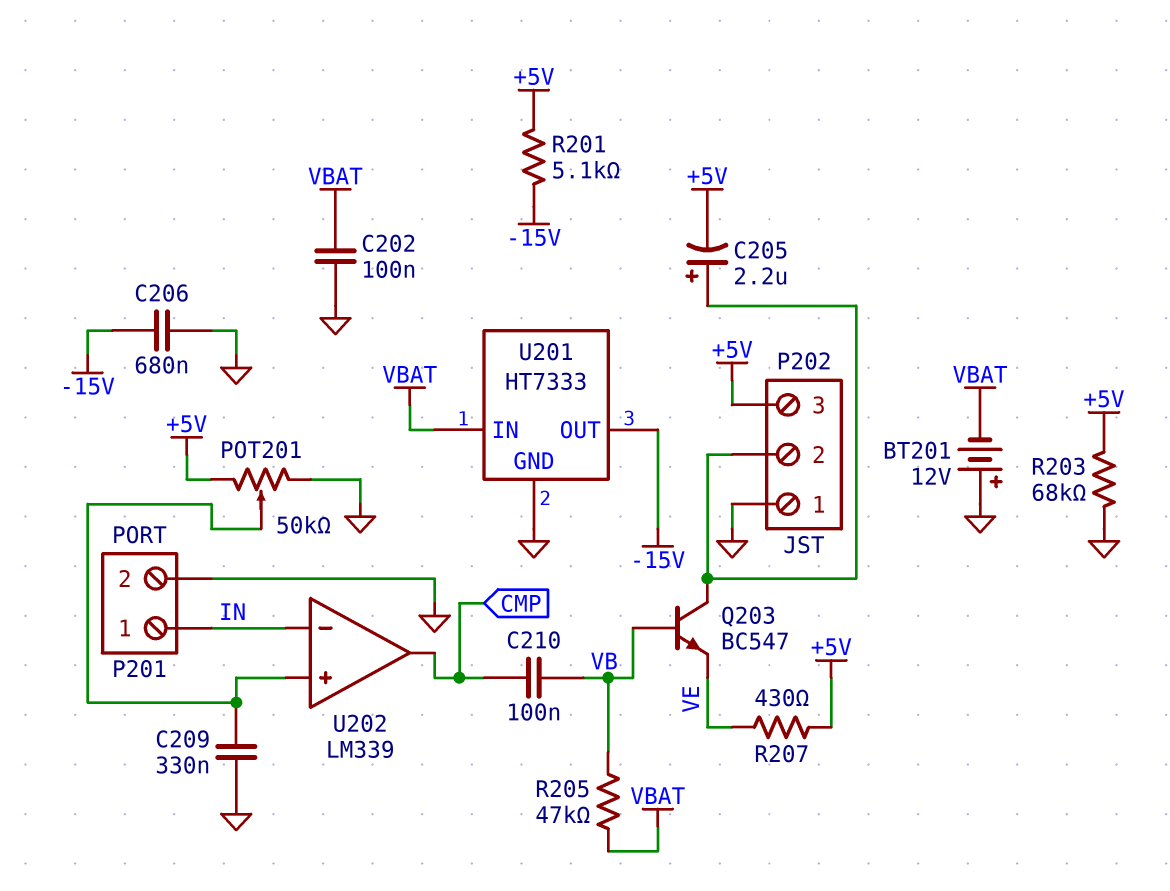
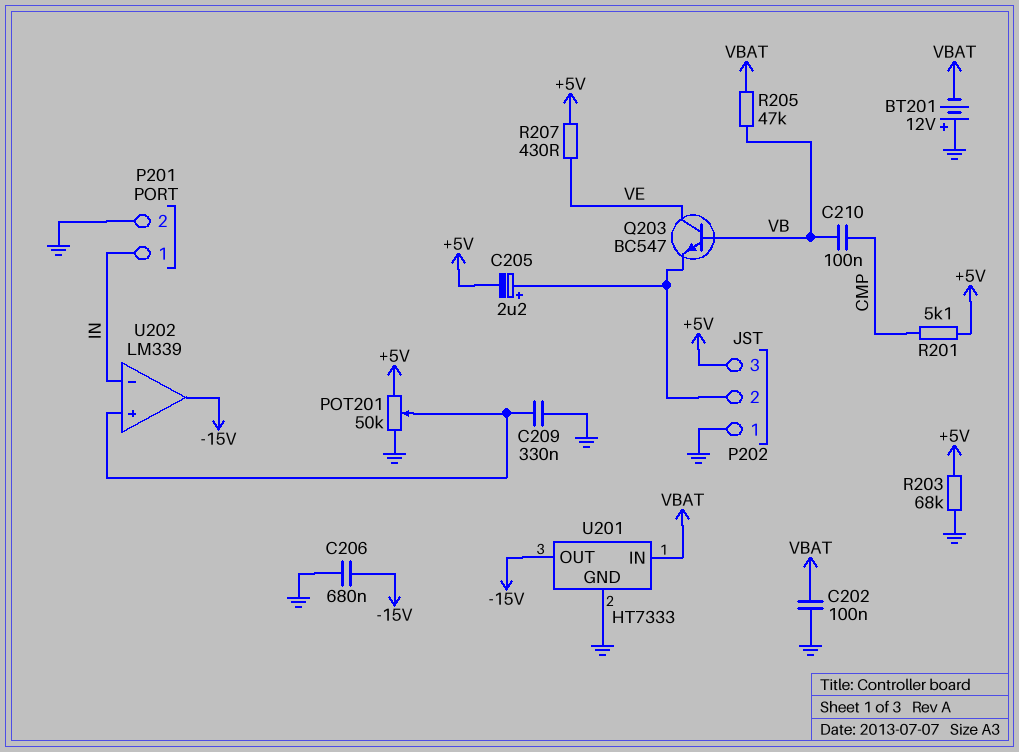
Q203: NPN BC547 (B VB, C P202/2, E VE) -> NPN BC547 (B VB, C VE, E P202/2)
R201: 5.1k (+5V, -15V) -> 5.1k (+5V, CMP)
U202 pin out: CMP -> -15V

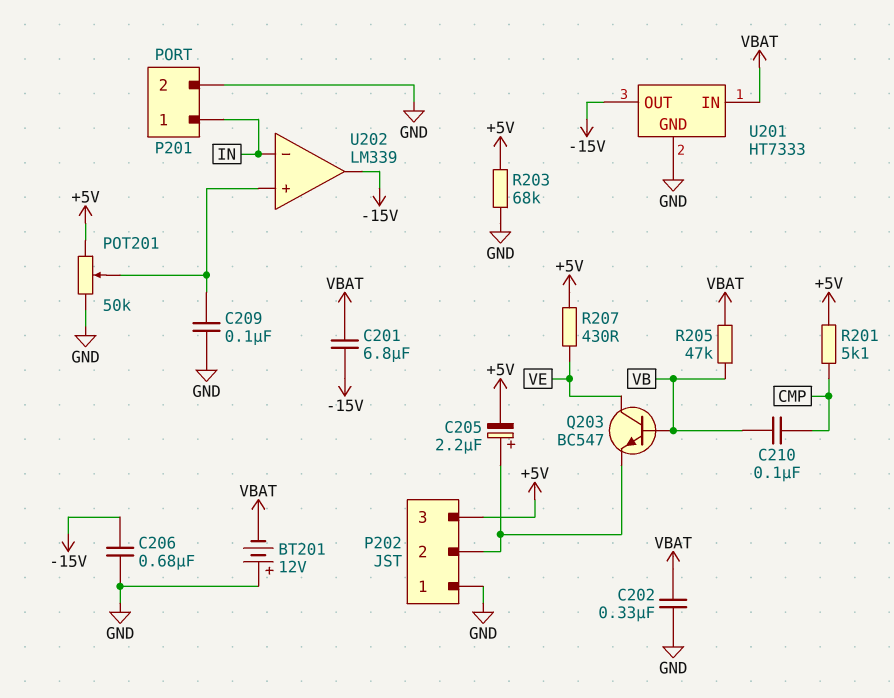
C201: none -> 6.8uF (-15V, VBAT)
C202: 100nF (GND, VBAT) -> 330nF (GND, VBAT)
C209: 330nF (GND, U202/in+) -> 100nF (GND, U202/in+)

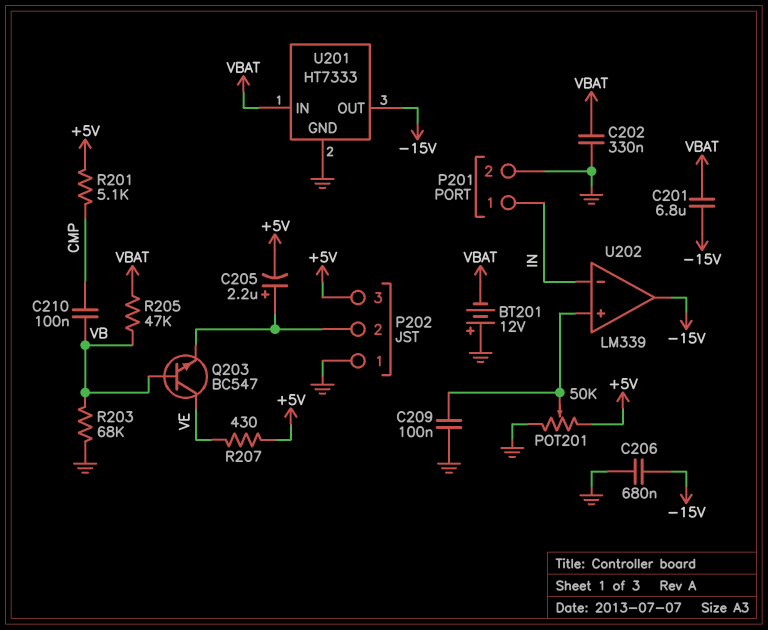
R203: 68k (+5V, GND) -> 68k (GND, VB)

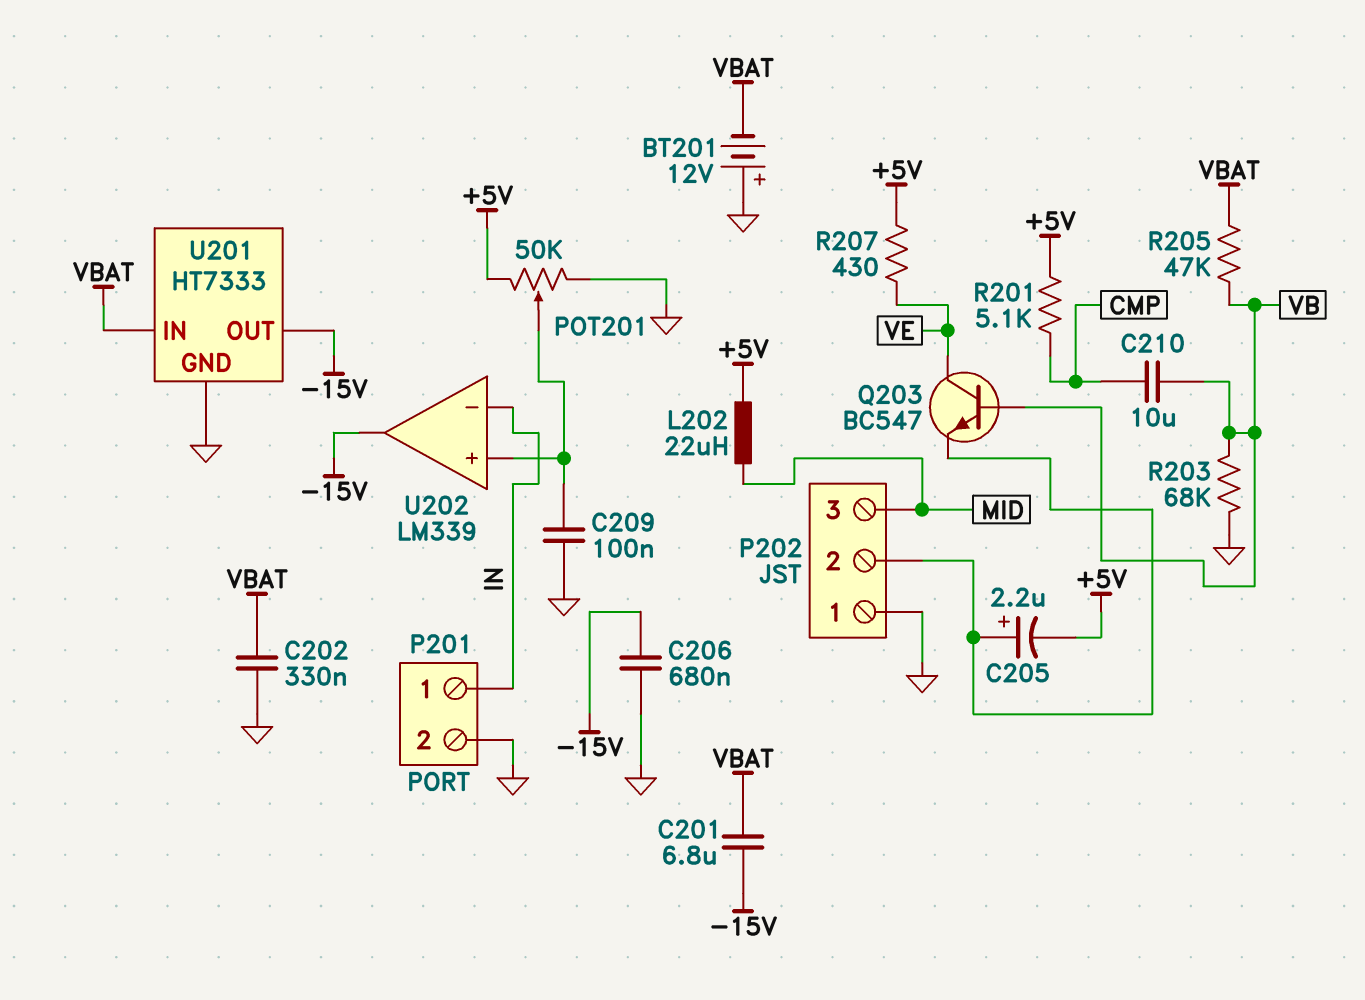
C210: 100nF (CMP, VB) -> 10uF (CMP, VB)
L202: none -> 22uH (+5V, MID)
P202 pin 3: +5V -> MID

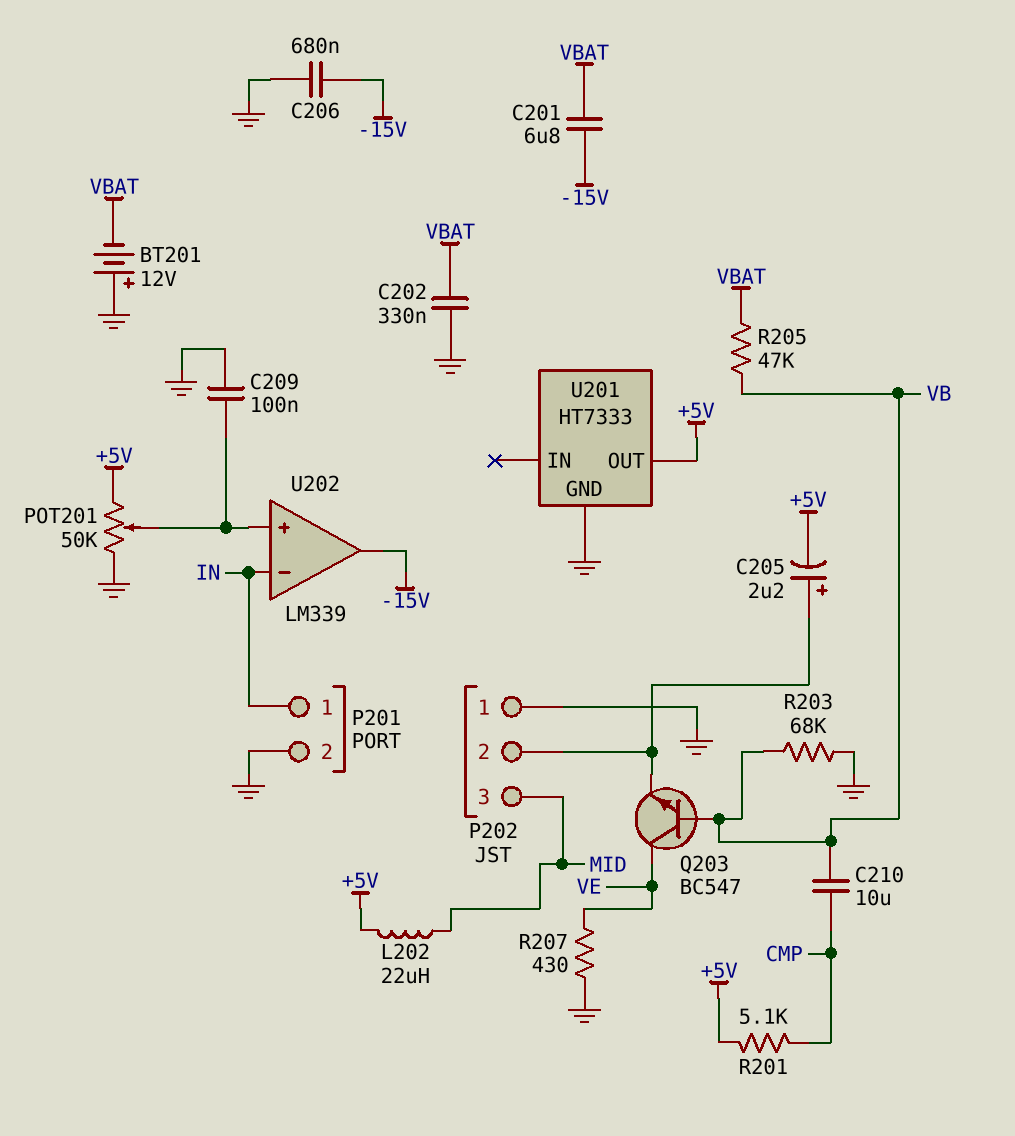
R207: 430 (+5V, VE) -> 430 (GND, VE)
U201 pin IN: VBAT -> none
U201 pin OUT: -15V -> +5V

